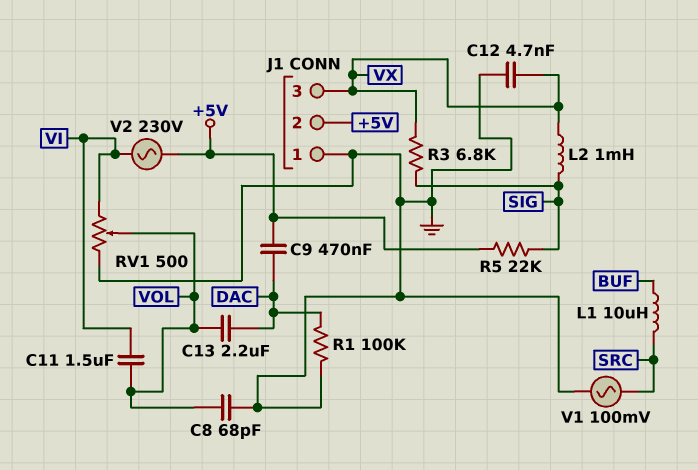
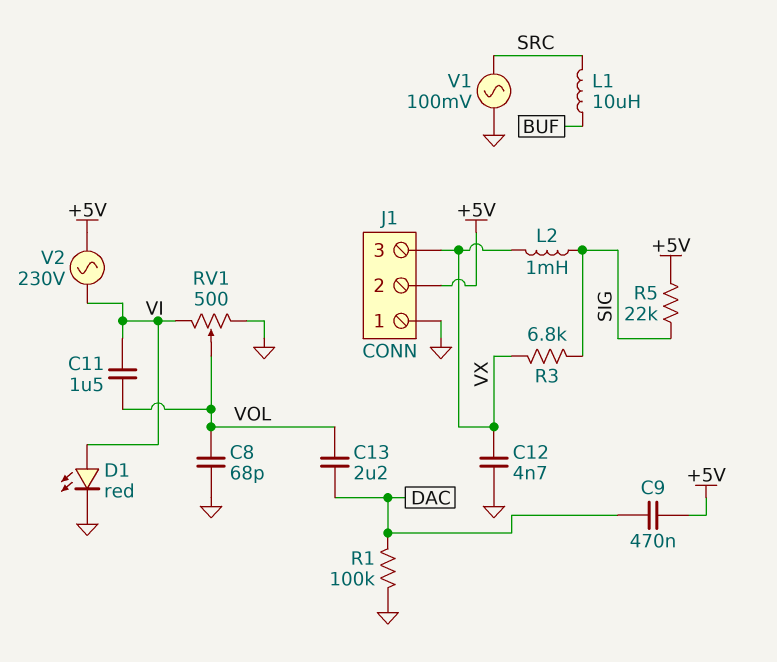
D1: none -> LED red (A VI, K GND)

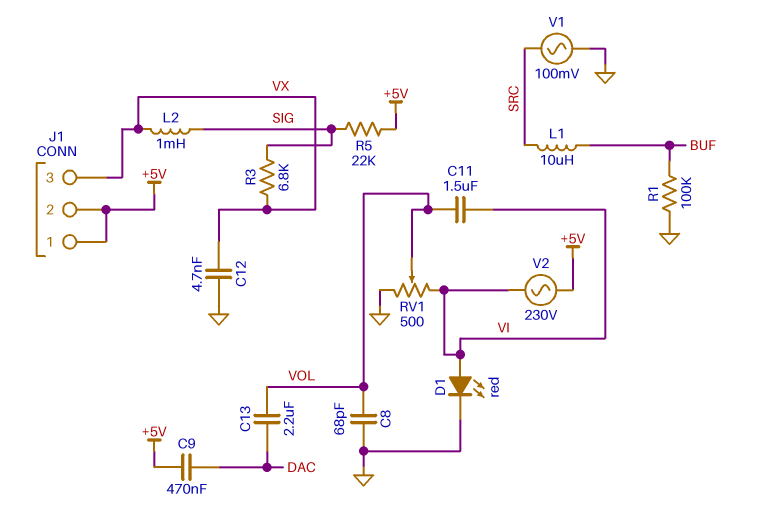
J1 pin 1: GND -> +5V
R1: 100k (DAC, GND) -> 100k (BUF, GND)

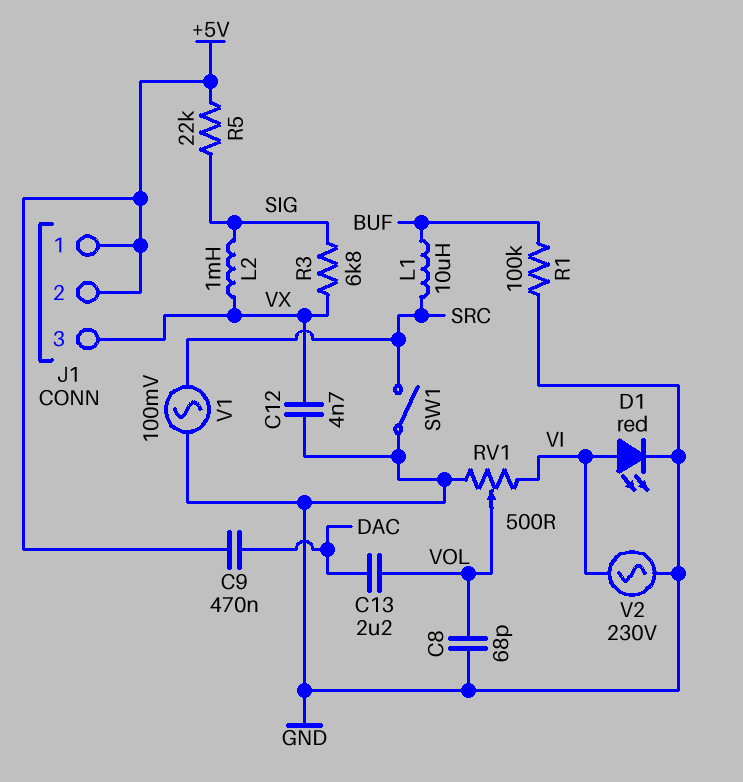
C11: 1.5uF (VI, VOL) -> none
SW1: none -> switch (GND, SRC)
V2: AC 230V (+5V, VI) -> AC 230V (GND, VI)

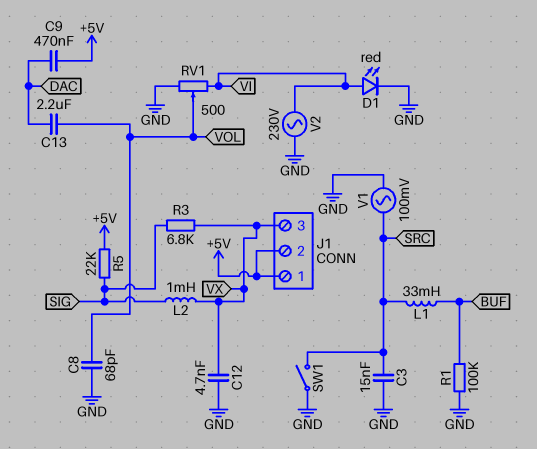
C3: none -> 15nF (GND, SRC)
L1: 10uH (BUF, SRC) -> 33mH (BUF, SRC)

